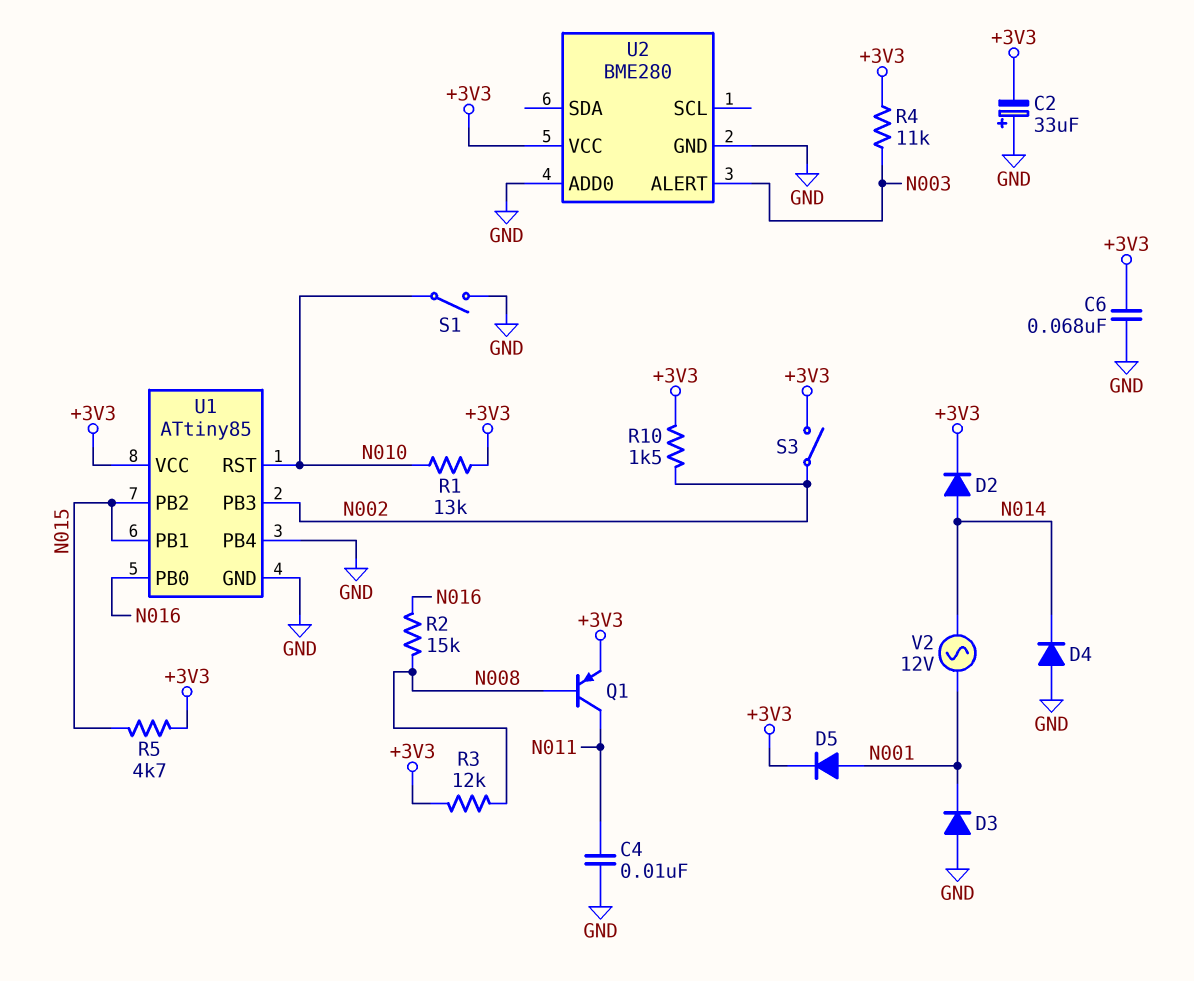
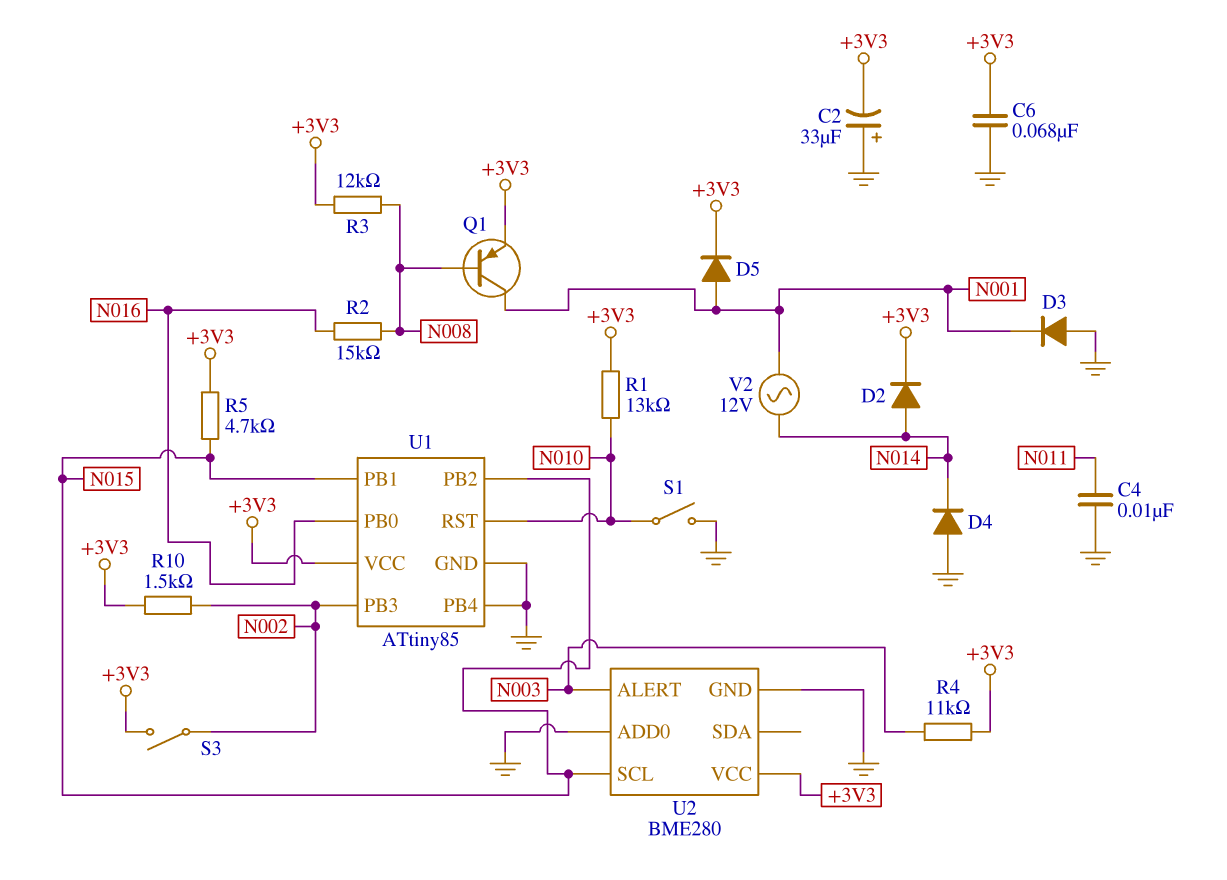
Q1: PNP (B N008, C N011, E +3V3) -> PNP (B N008, C N001, E +3V3)
U2 pin SCL: none -> N015

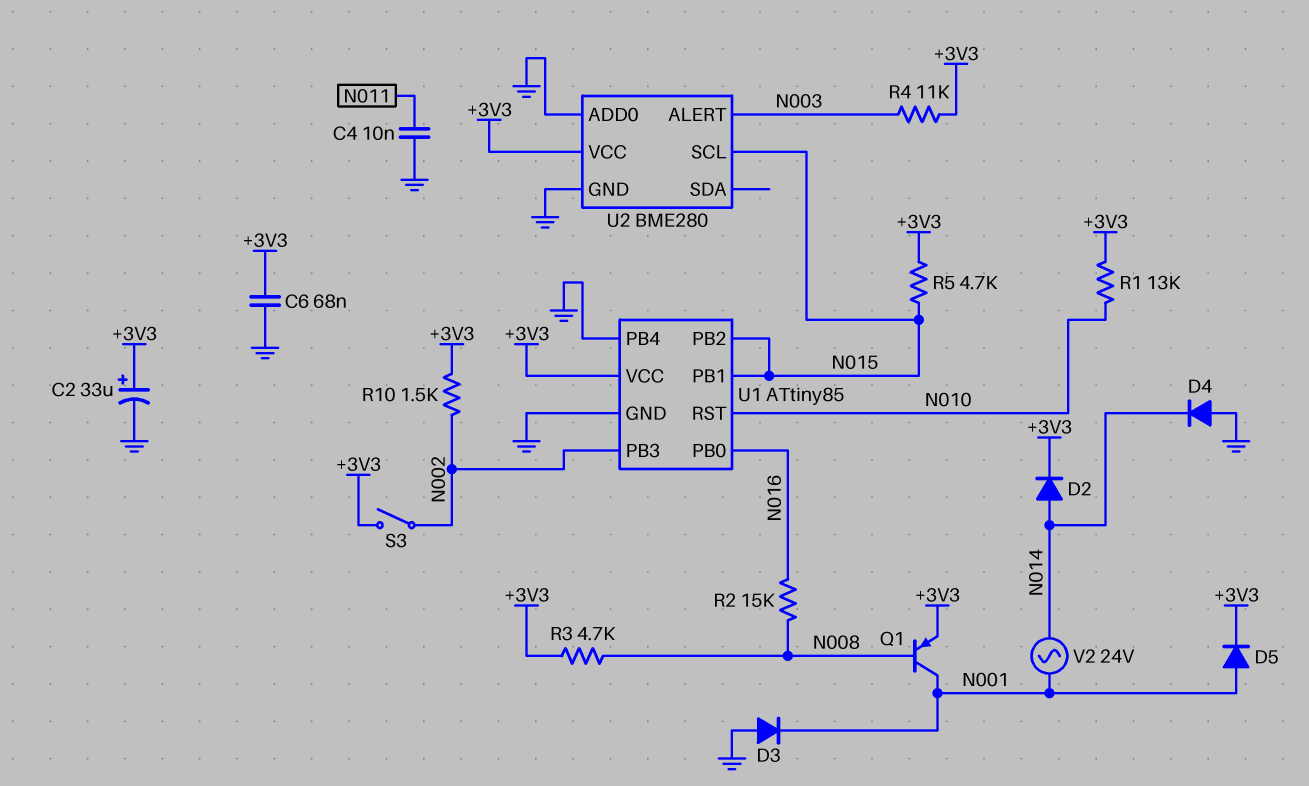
C2: 33uF (plus GND, minus +3V3) -> 33uF (plus +3V3, minus GND)
R3: 12k (+3V3, N008) -> 4.7k (+3V3, N008)
S1: switch (GND, N010) -> none
V2: AC 12V (N001, N014) -> AC 24V (N001, N014)

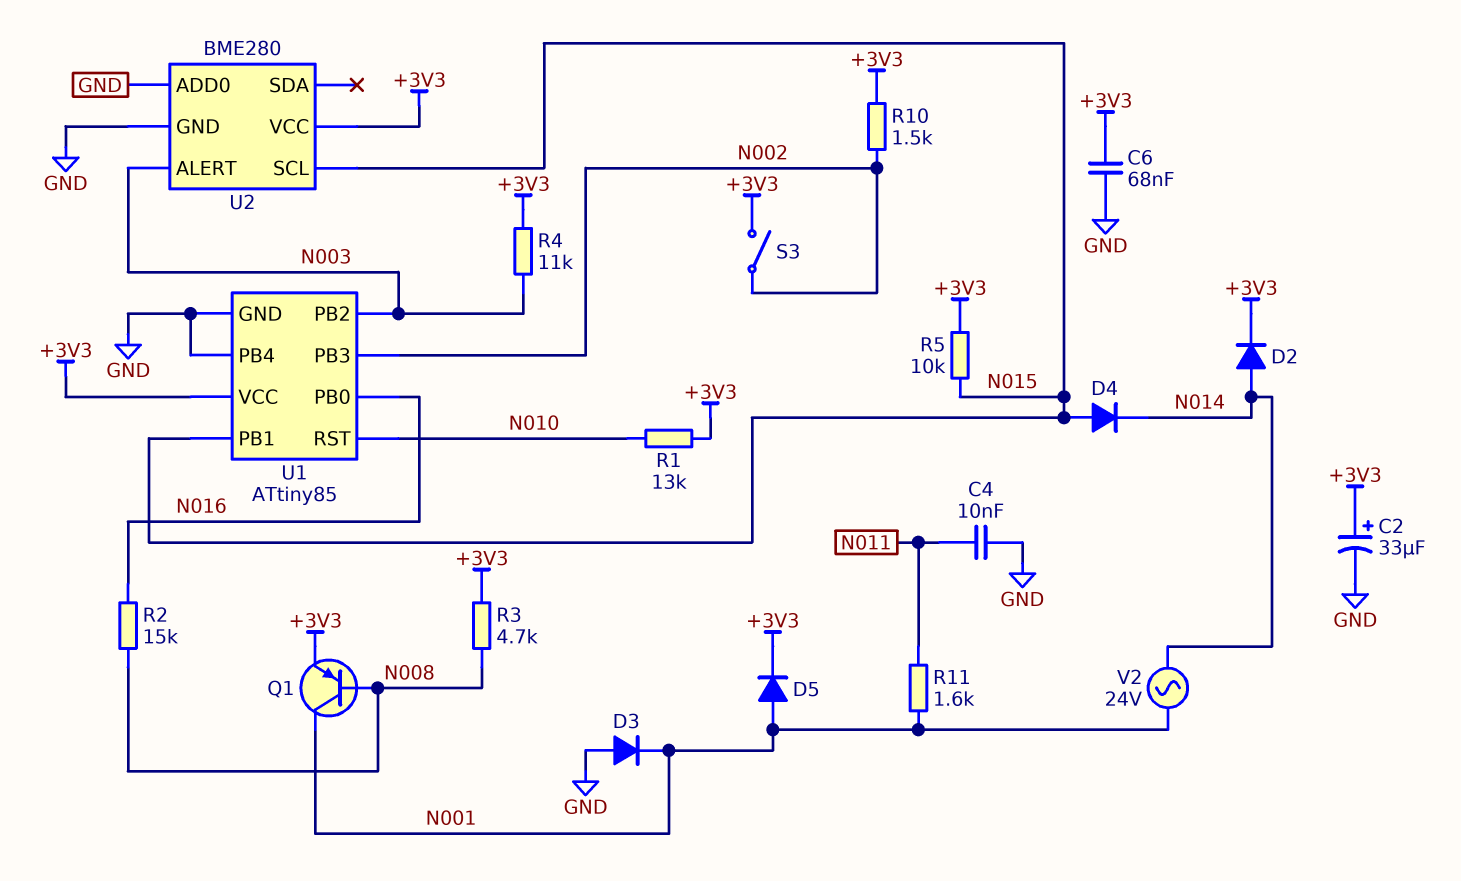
D4: diode (A GND, K N014) -> diode (A N015, K N014)
R5: 4.7k (+3V3, N015) -> 10k (+3V3, N015)
R11: none -> 1.6k (N001, N011)
U1 pin PB2: N015 -> N003

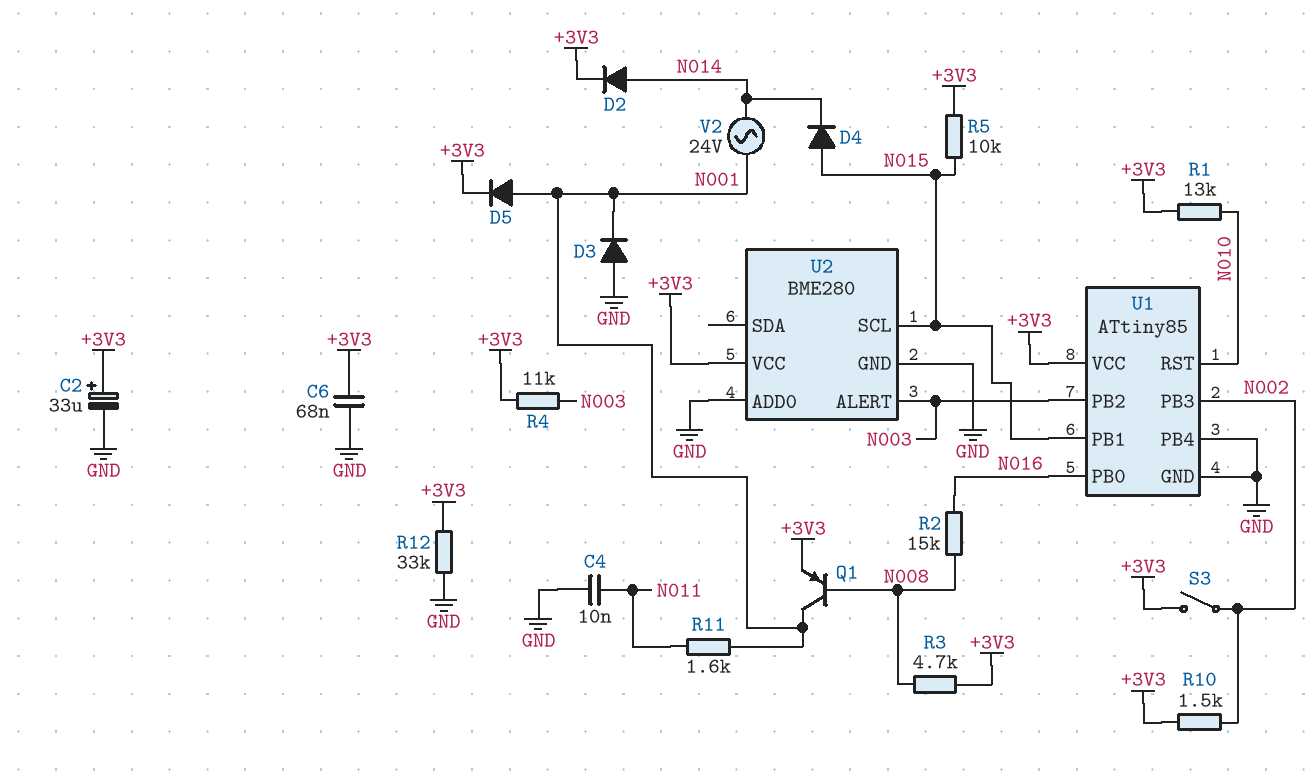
R12: none -> 33k (+3V3, GND)

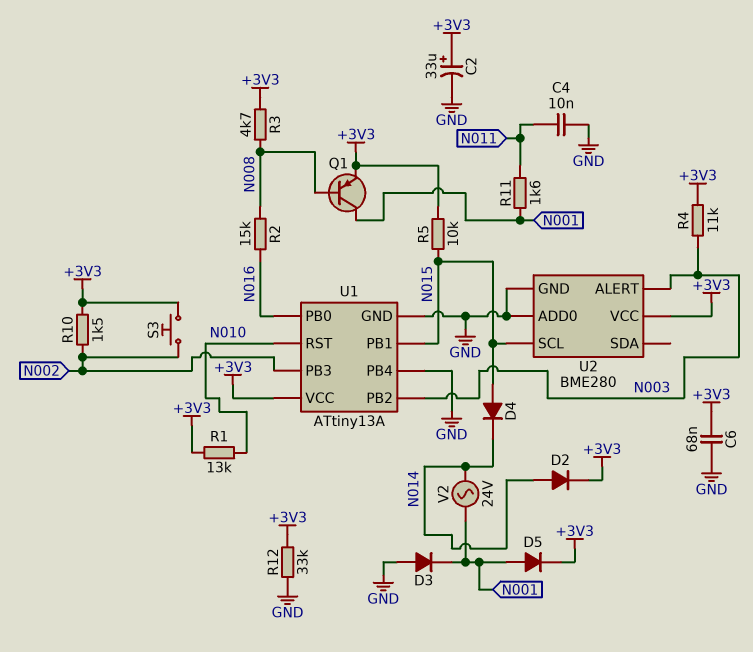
S3: switch (+3V3, N002) -> button (+3V3, N002)
U1: ATtiny85 -> ATtiny13A

